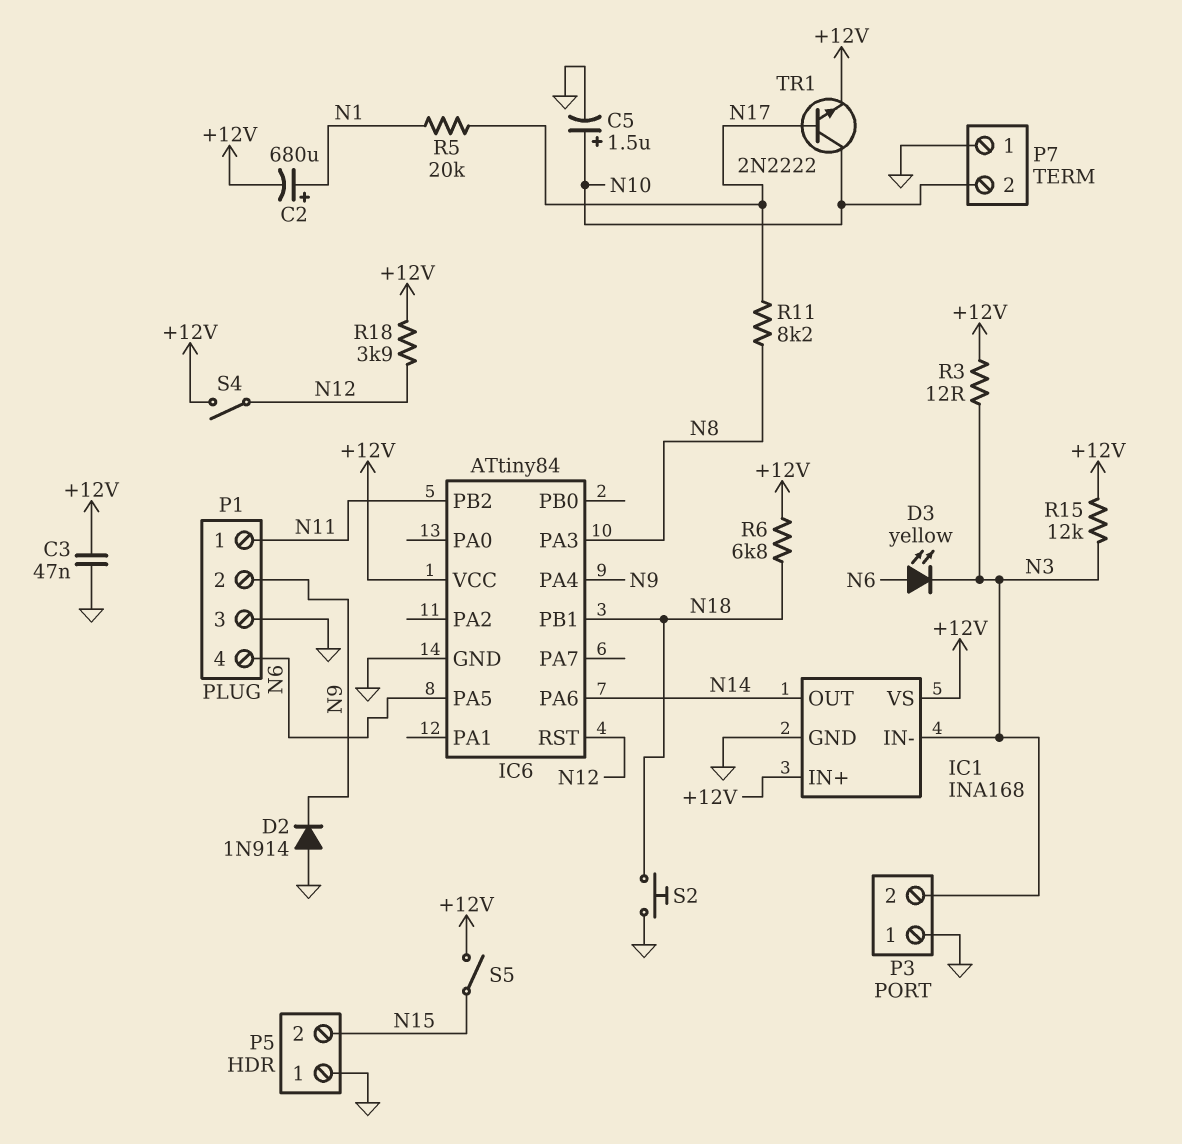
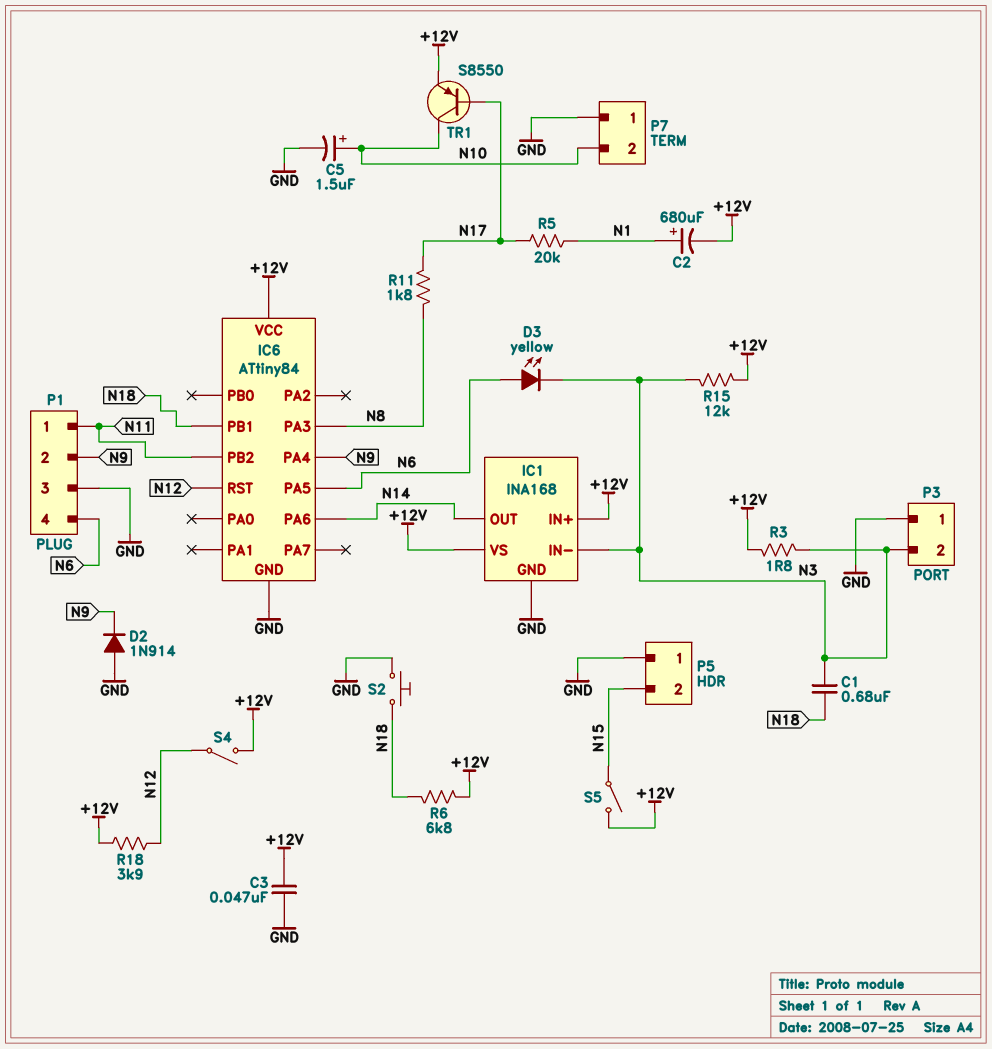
C1: none -> 680nF (N3, N18)
R3: 12 (+12V, N3) -> 1.8 (+12V, N3)
R11: 8.2k (N8, N17) -> 1.8k (N8, N17)
TR1: NPN 2N2222 (B N17, C N10, E +12V) -> PNP S8550 (B N17, C N10, E +12V)

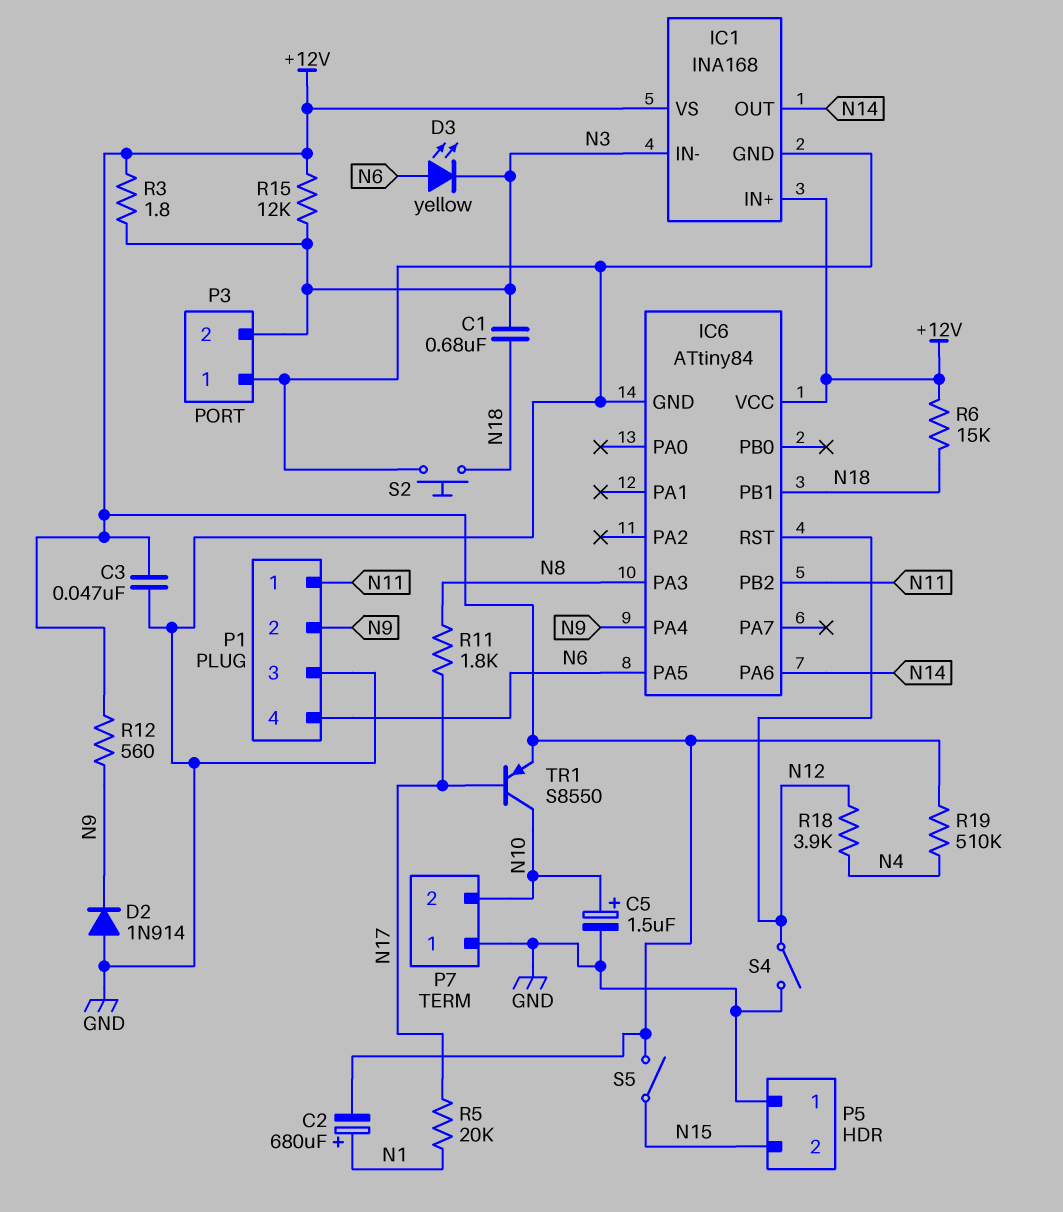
R6: 6.8k (+12V, N18) -> 15k (+12V, N18)
R12: none -> 560 (+12V, N9)
R18: 3.9k (+12V, N12) -> 3.9k (N4, N12)
R19: none -> 510k (+12V, N4)
S4: switch (+12V, N12) -> switch (GND, N12)

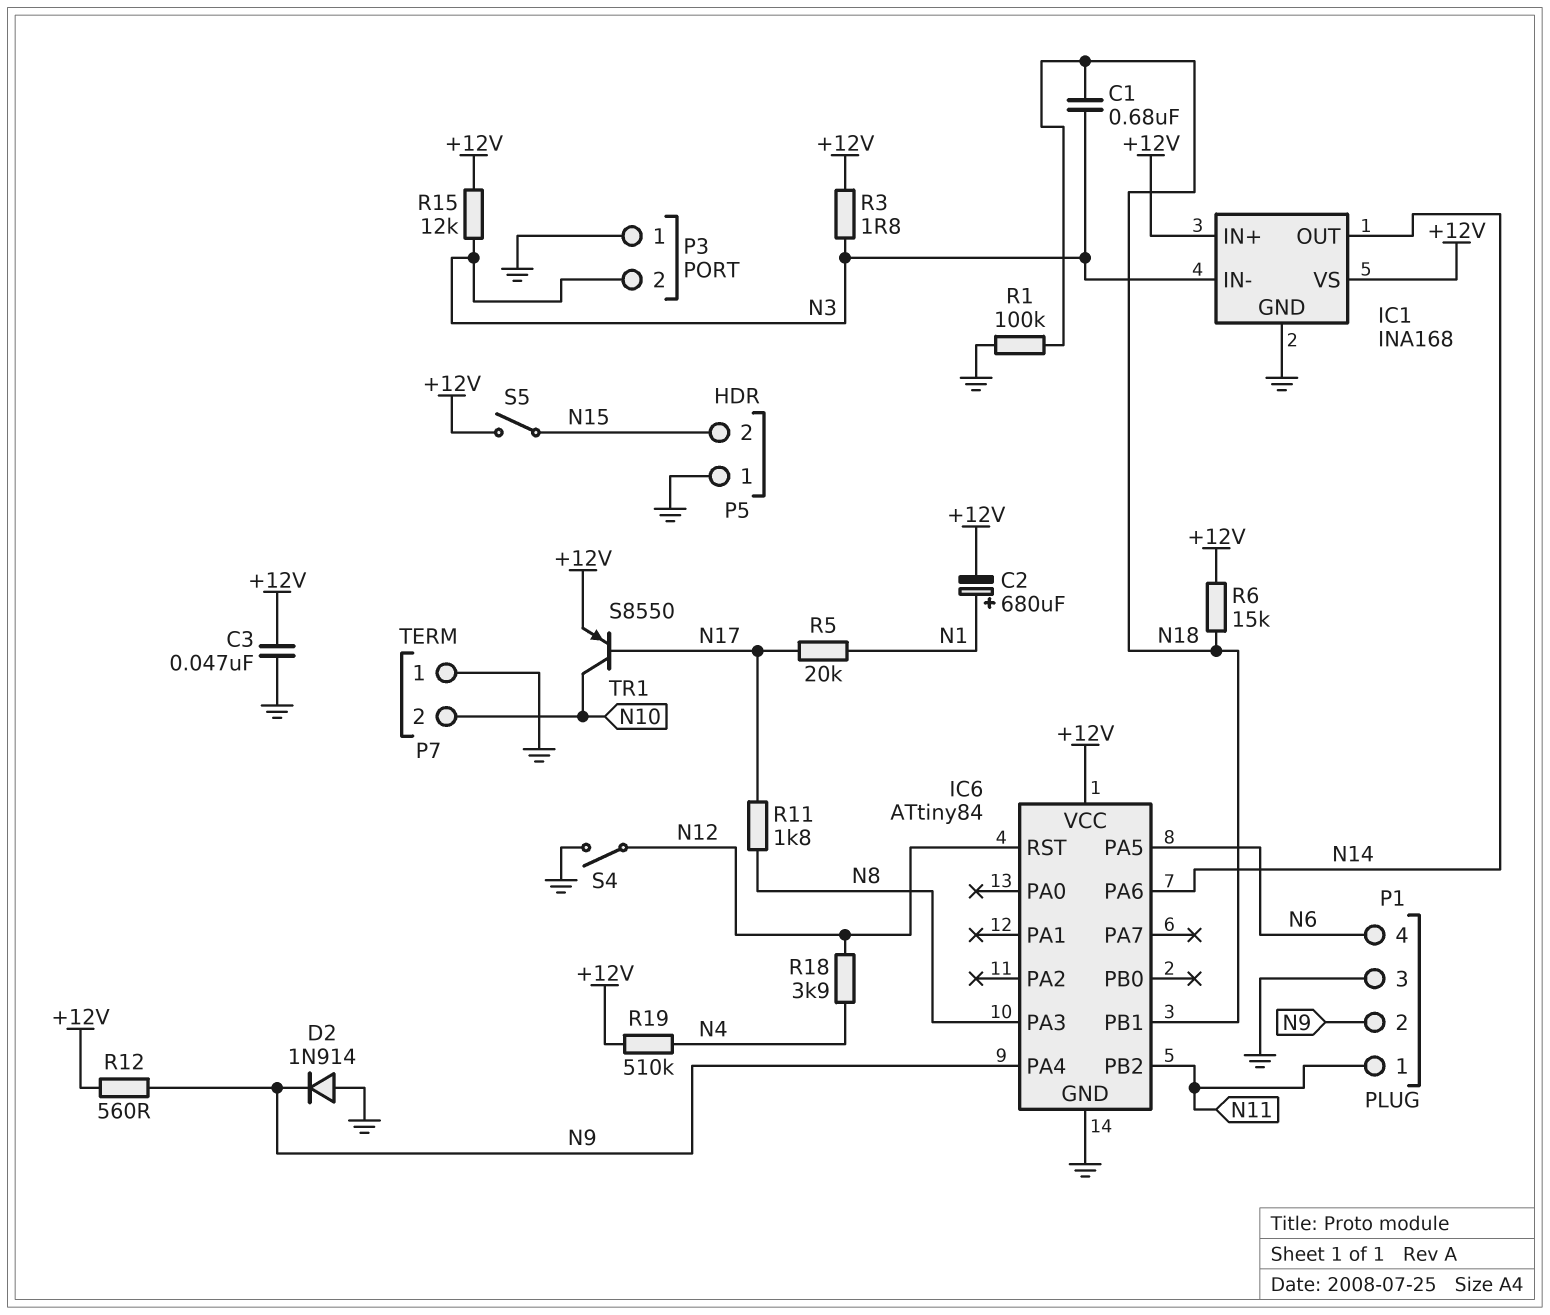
C5: 1.5uF (plus N10, minus GND) -> none
D3: LED yellow (A N6, K N3) -> none
R1: none -> 100k (GND, N18)
S2: button (GND, N18) -> none

